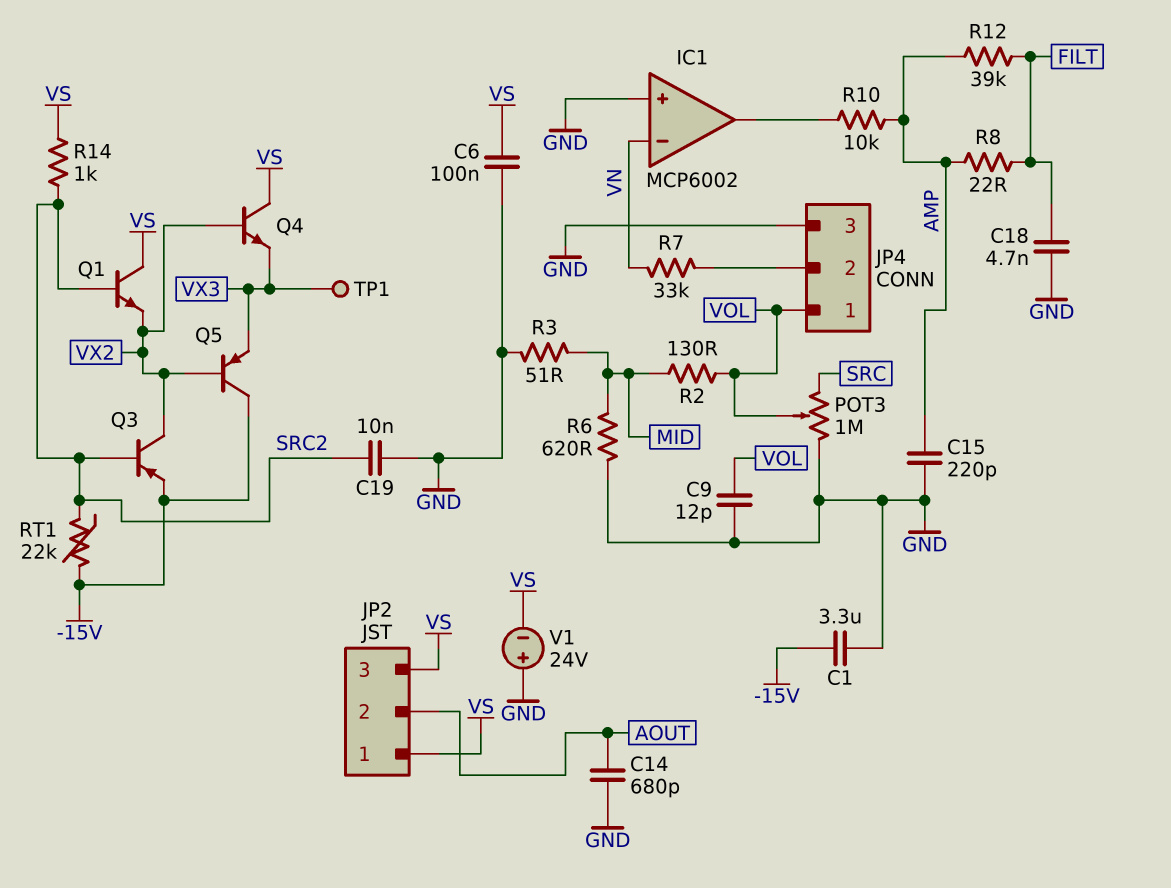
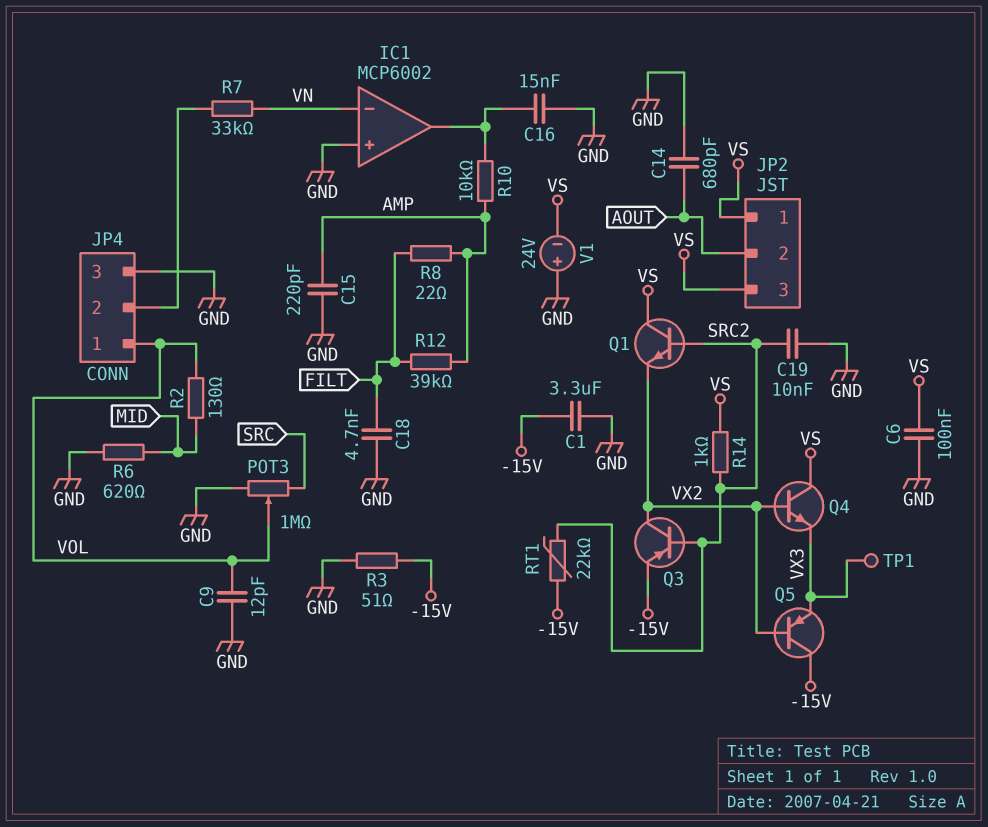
C16: none -> 15nF (GND, IC1/out)
R3: 51 (GND, MID) -> 51 (-15V, GND)

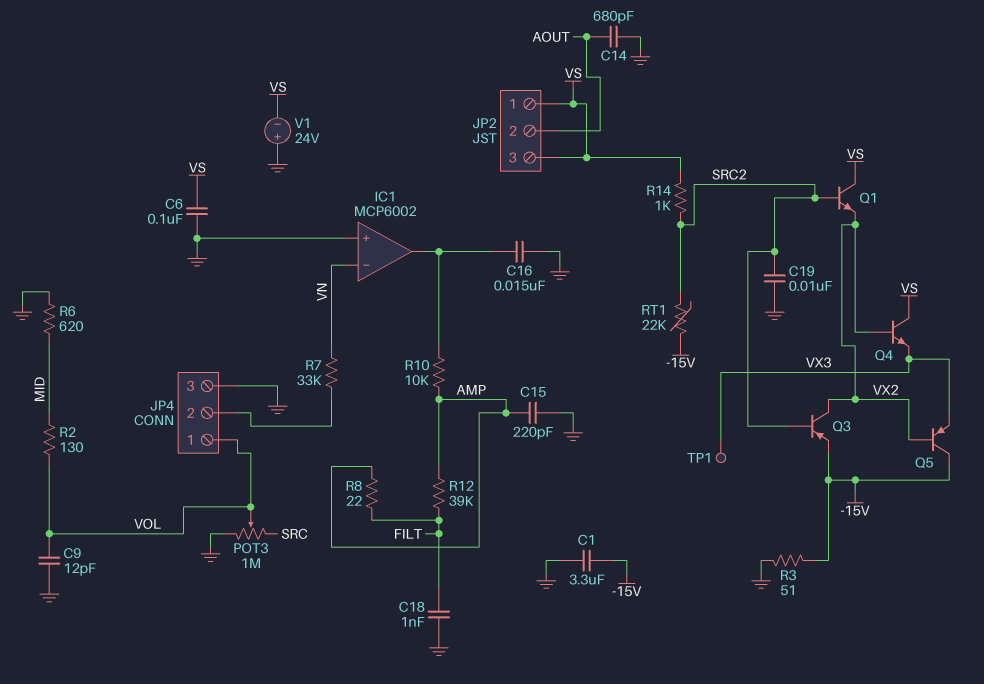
C18: 4.7nF (FILT, GND) -> 1nF (FILT, GND)

